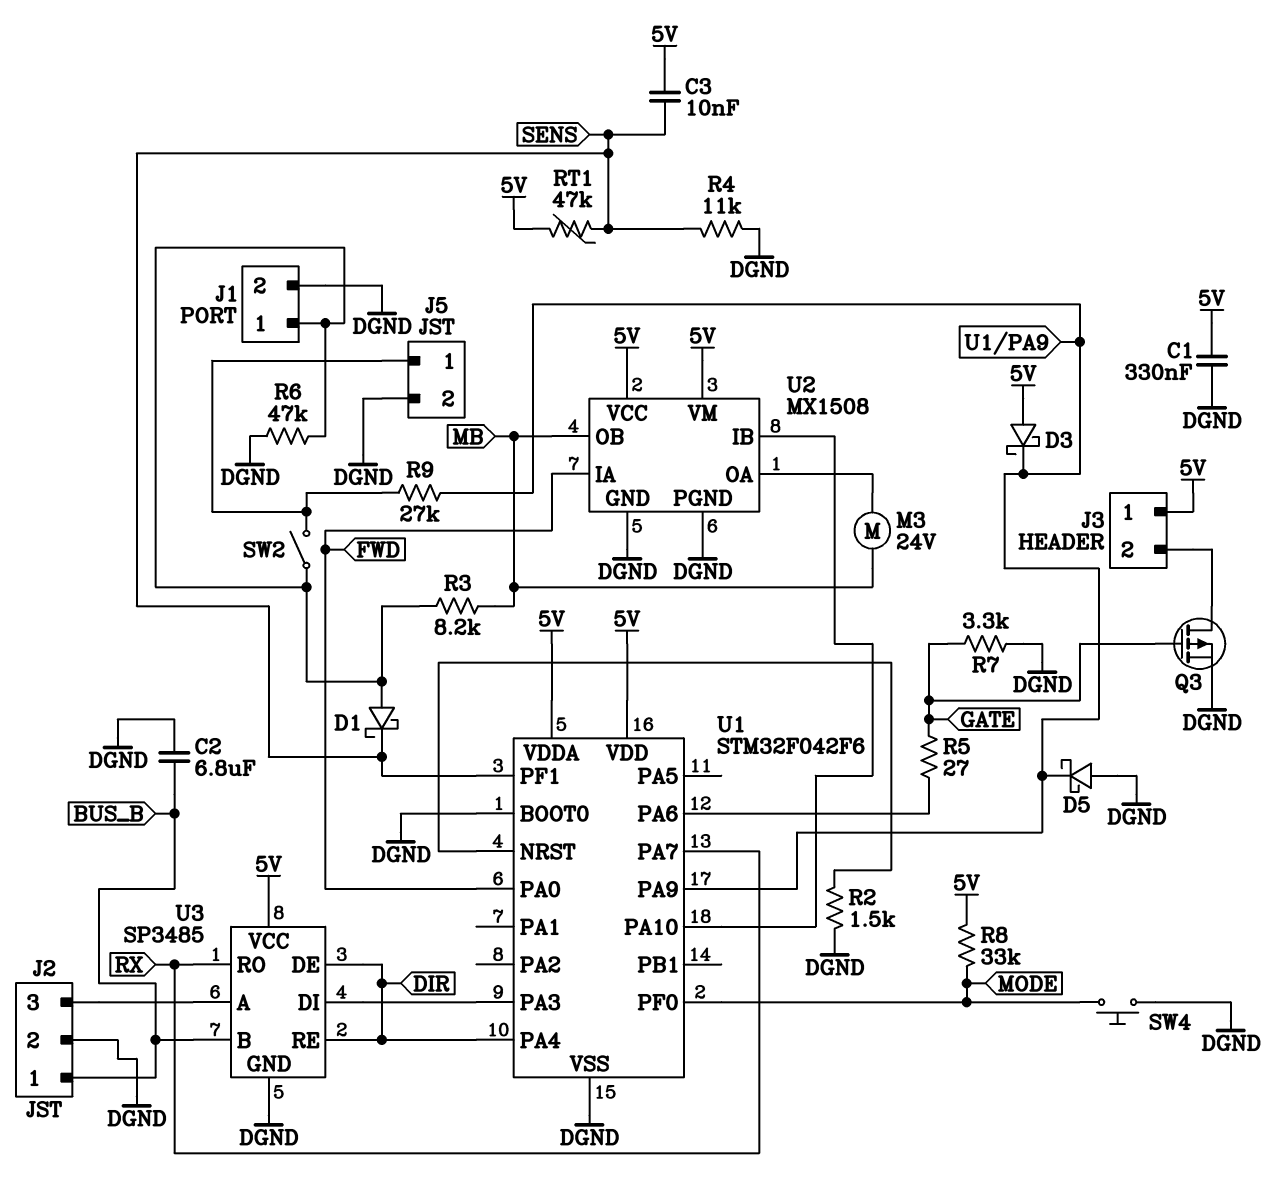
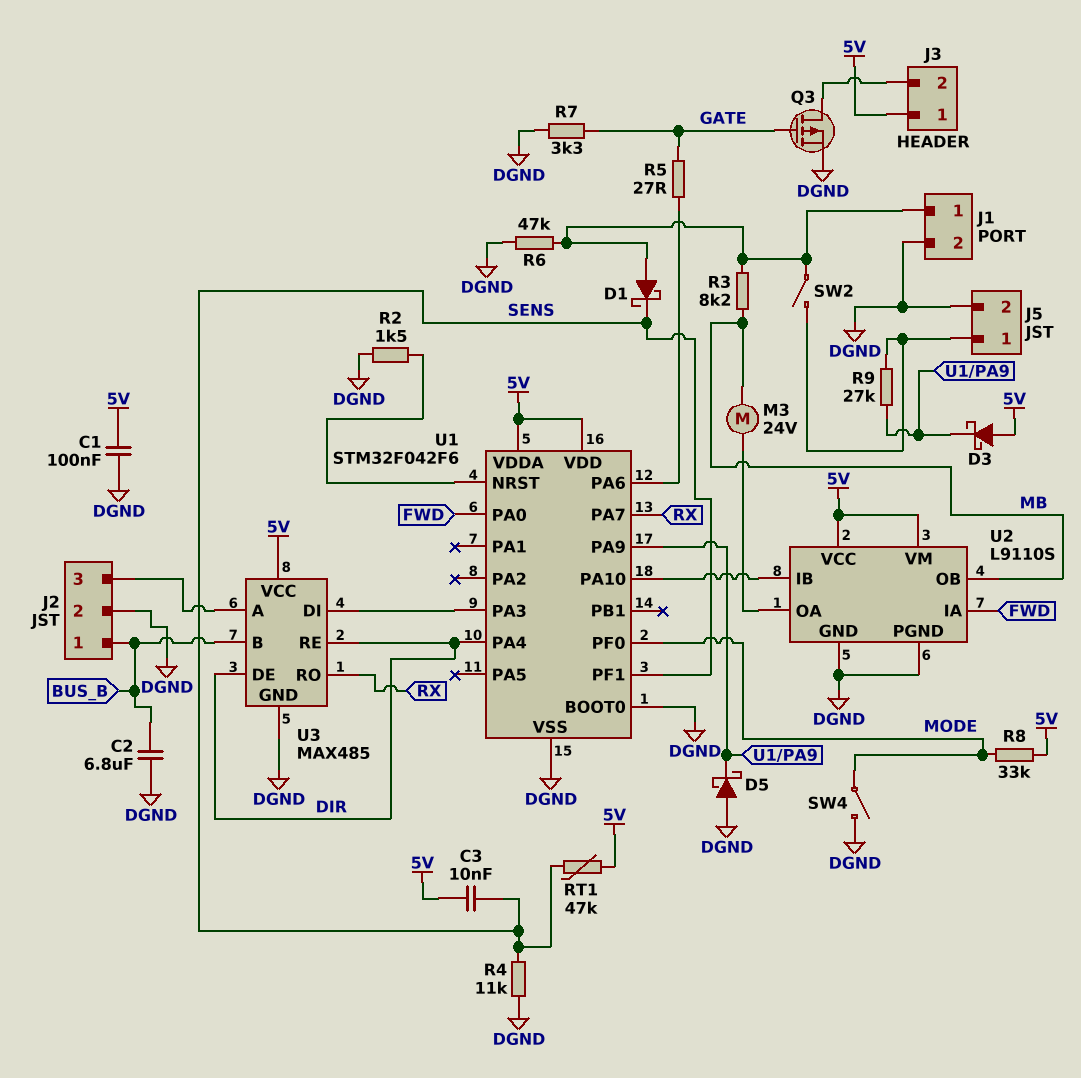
C1: 330nF (5V, DGND) -> 100nF (5V, DGND)
SW4: button (DGND, MODE) -> switch (DGND, MODE)
U2: MX1508 -> L9110S
U3: SP3485 -> MAX485

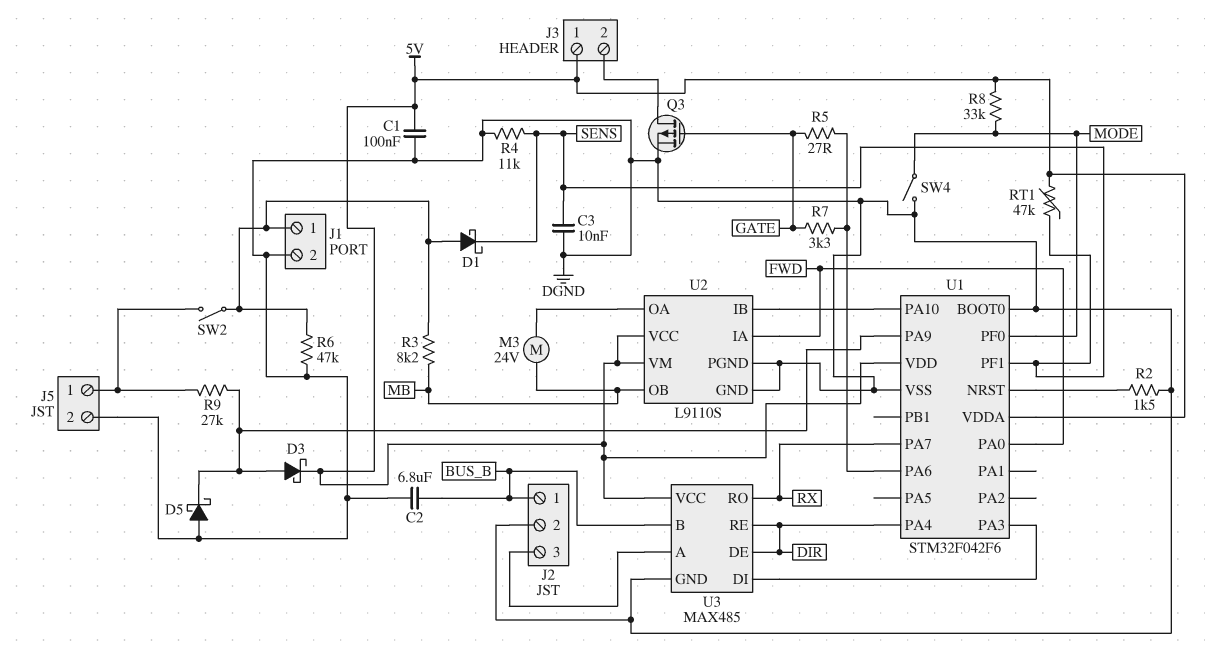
C3: 10nF (5V, SENS) -> 10nF (DGND, SENS)
D3: schottky (A 5V, K U1/PA9) -> schottky (A U1/PA9, K 5V)
R7: 3.3k (DGND, GATE) -> 3.3k (GATE, U1/PA6)

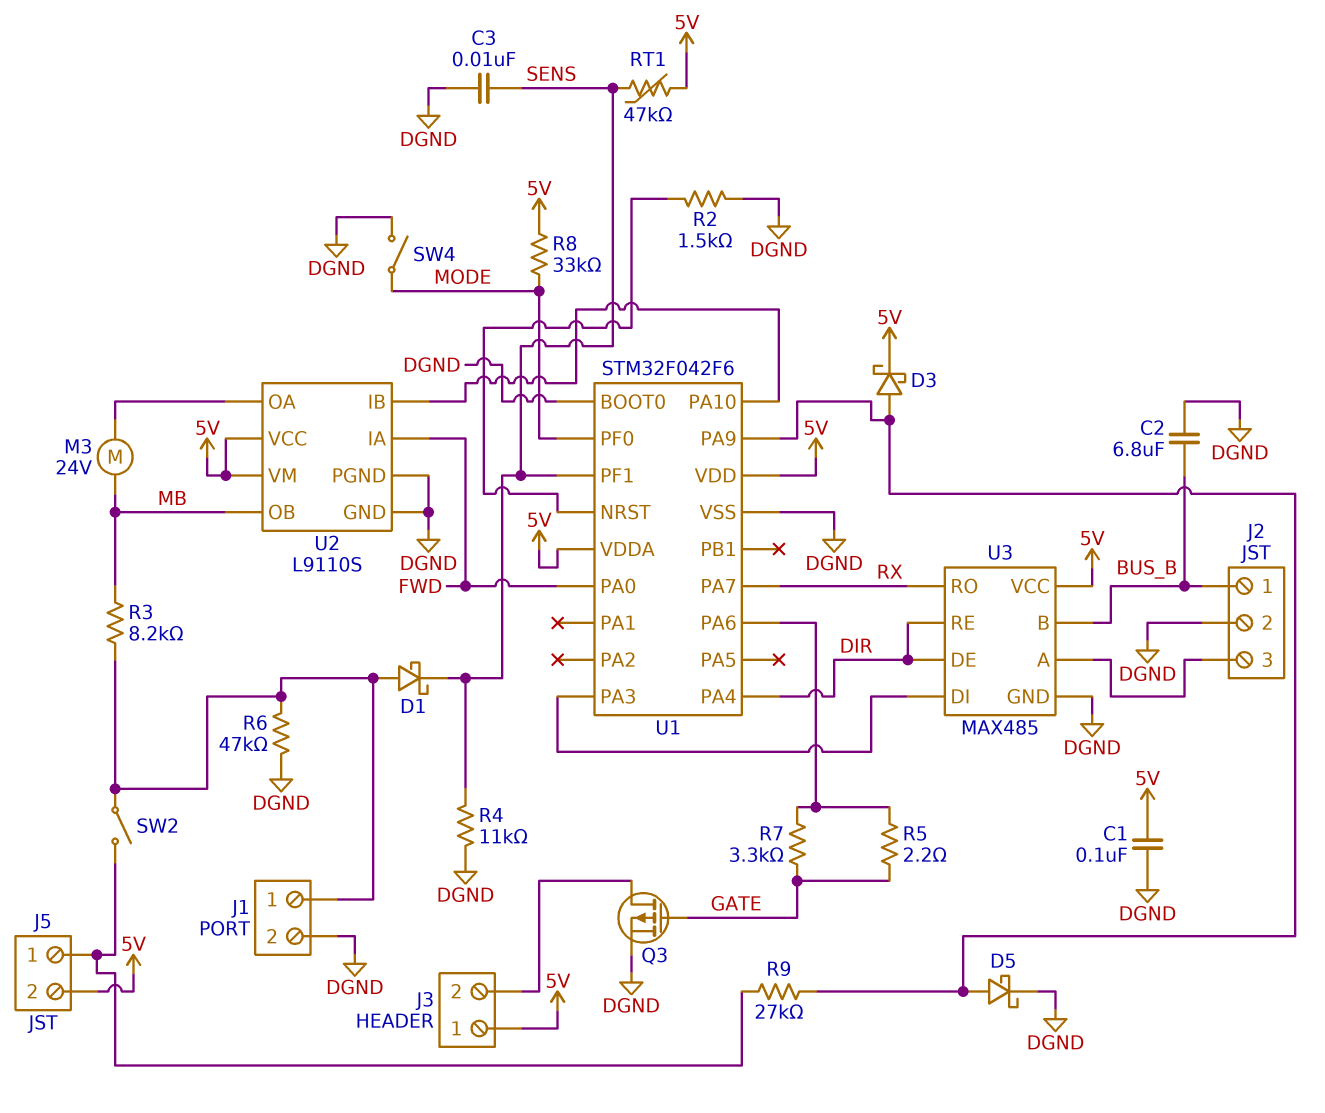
D5: schottky (A DGND, K U1/PA9) -> schottky (A U1/PA9, K DGND)
J5 pin 2: DGND -> 5V
R5: 27 (GATE, U1/PA6) -> 2.2 (GATE, U1/PA6)

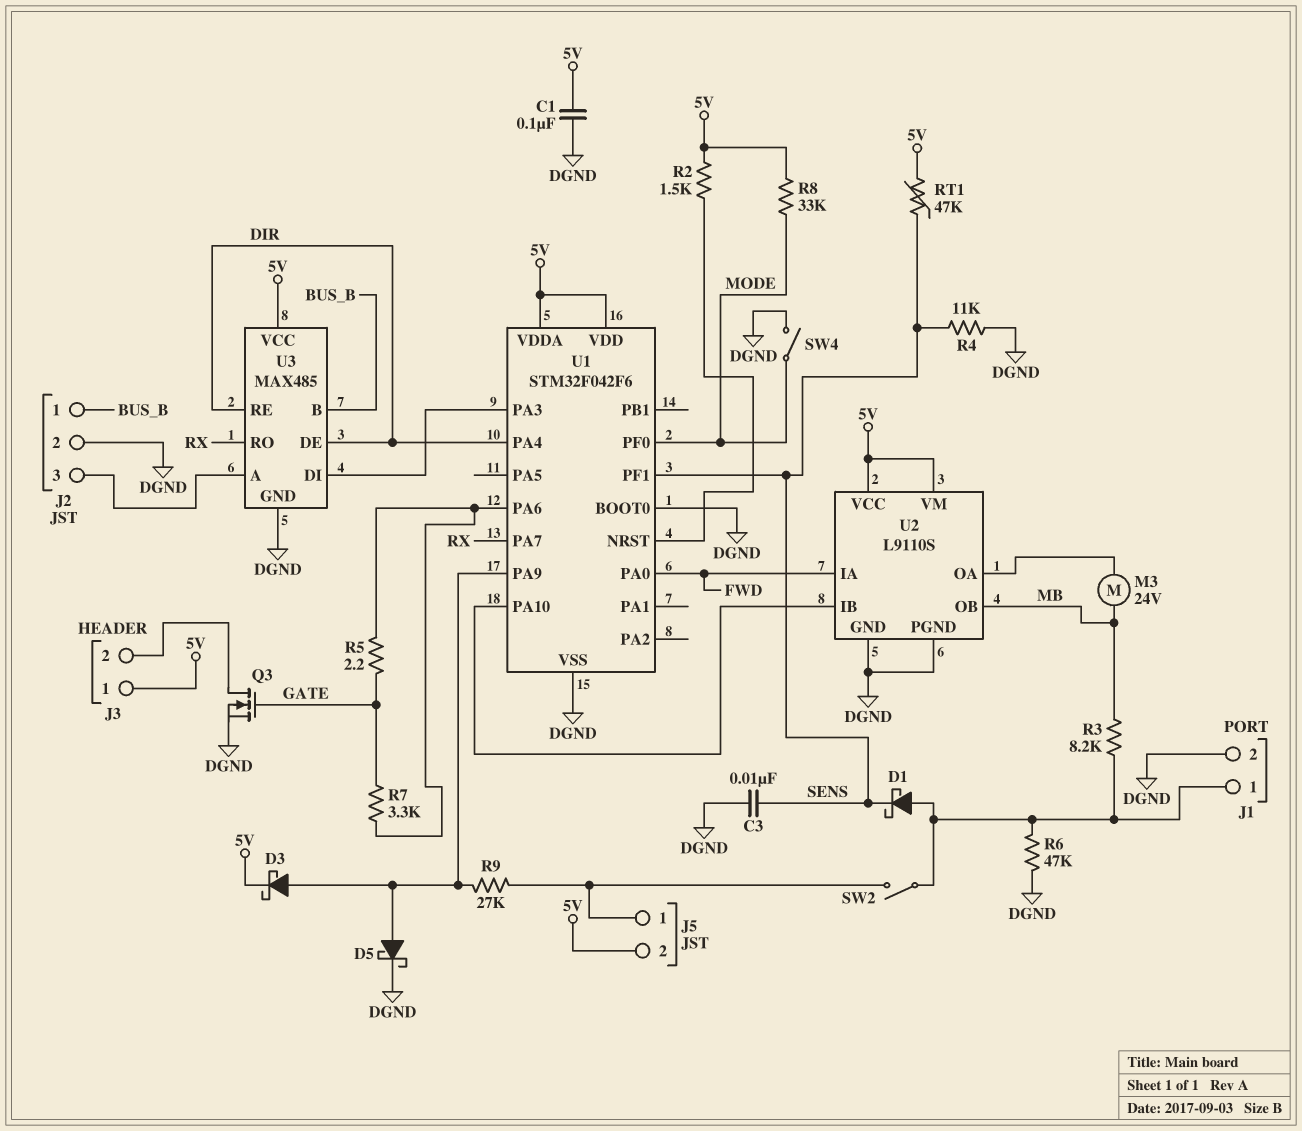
C2: 6.8uF (BUS_B, DGND) -> none
Q3: PMOS (G GATE, D J3/2, S DGND) -> NMOS (G GATE, D J3/2, S DGND)
R2: 1.5k (DGND, U1/NRST) -> 1.5k (5V, U1/NRST)

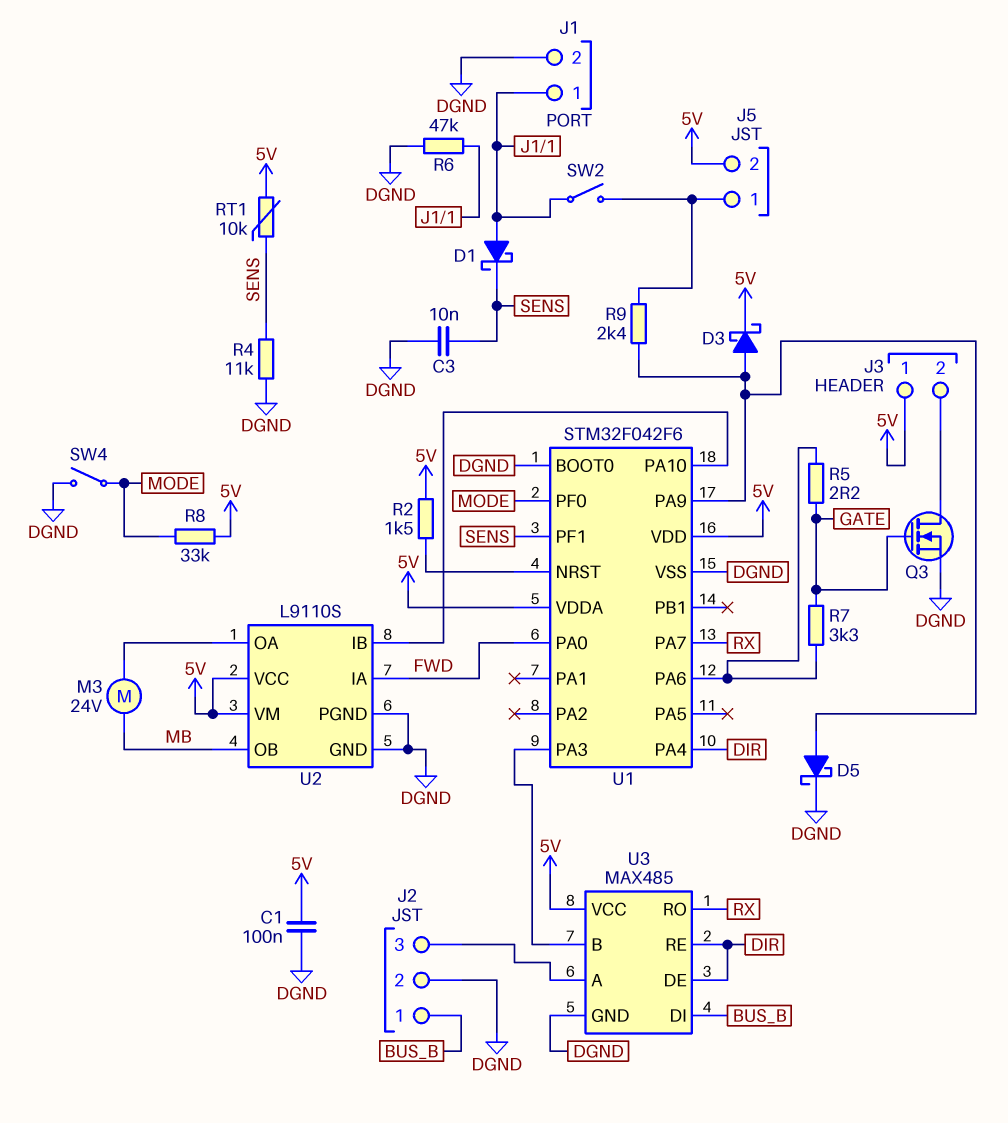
R3: 8.2k (J1/1, MB) -> none
R9: 27k (J5/1, U1/PA9) -> 2.4k (J5/1, U1/PA9)
RT1: 47k (5V, SENS) -> 10k (5V, SENS)
U3 pin B: BUS_B -> U1/PA3
U3 pin DI: U1/PA3 -> BUS_B

